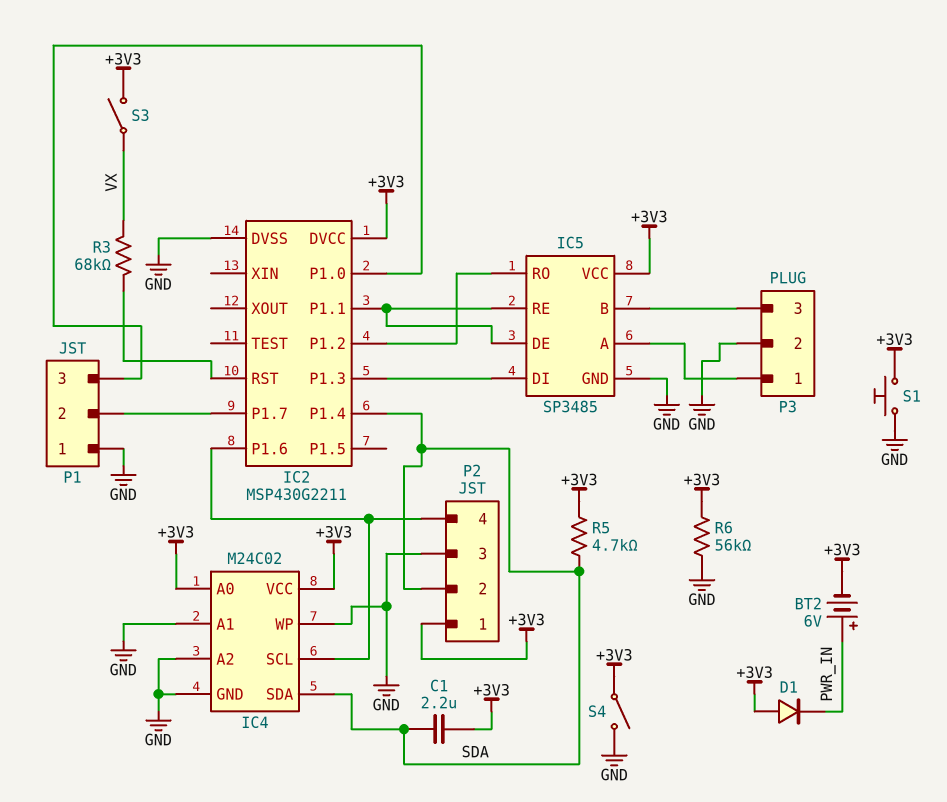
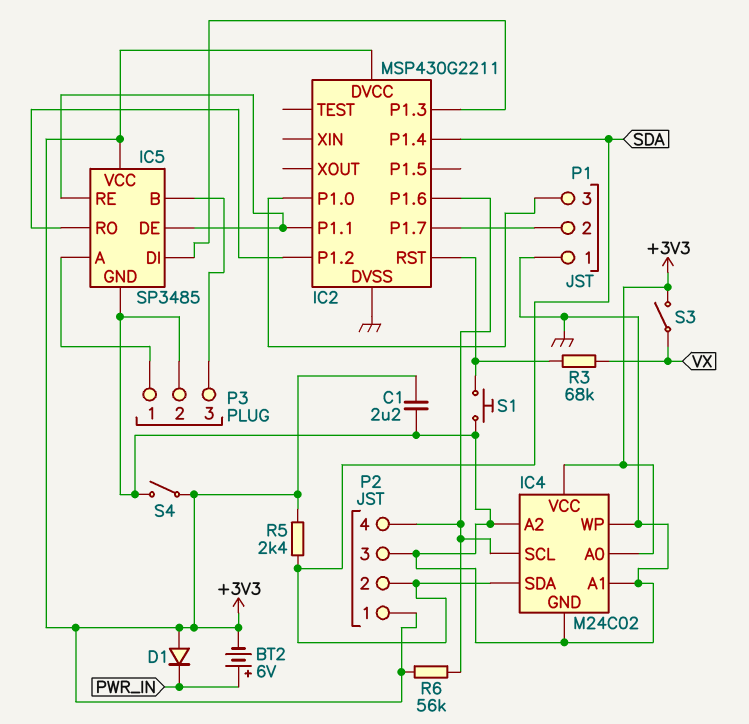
C1: 2.2uF (+3V3, SDA) -> 2.2uF (+3V3, GND)
R5: 4.7k (+3V3, SDA) -> 2.4k (+3V3, SDA)
R6: 56k (+3V3, GND) -> 56k (+3V3, IC2/P1.6)
S1: button (+3V3, GND) -> button (GND, IC2/RST)

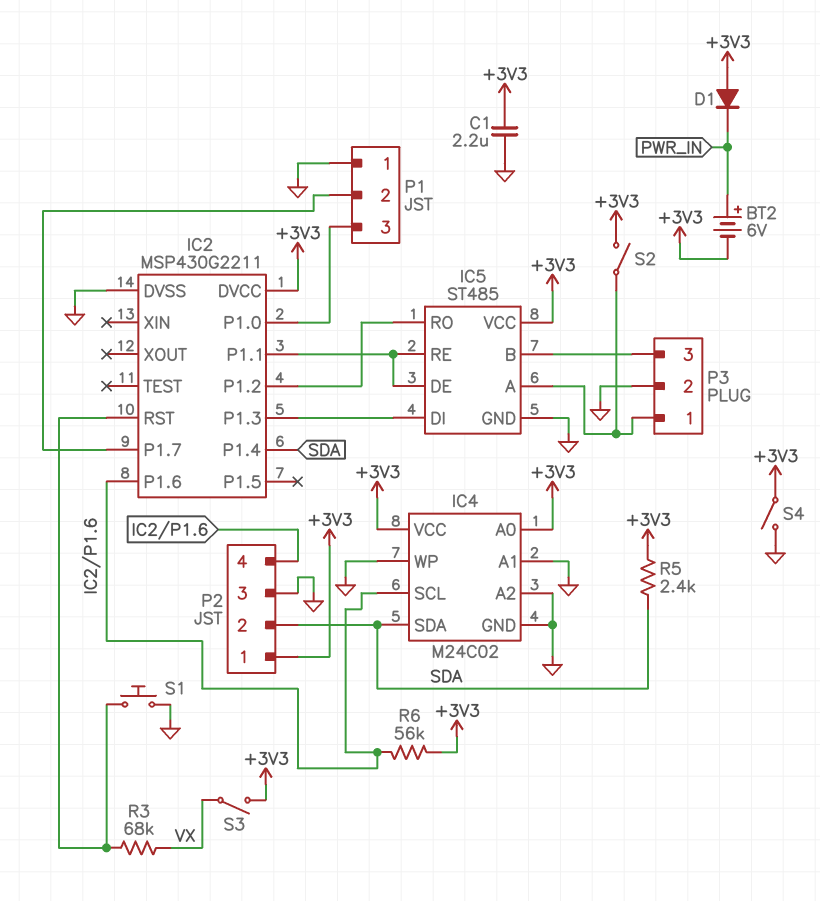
IC5: SP3485 -> ST485
S2: none -> switch (+3V3, IC5/A)

